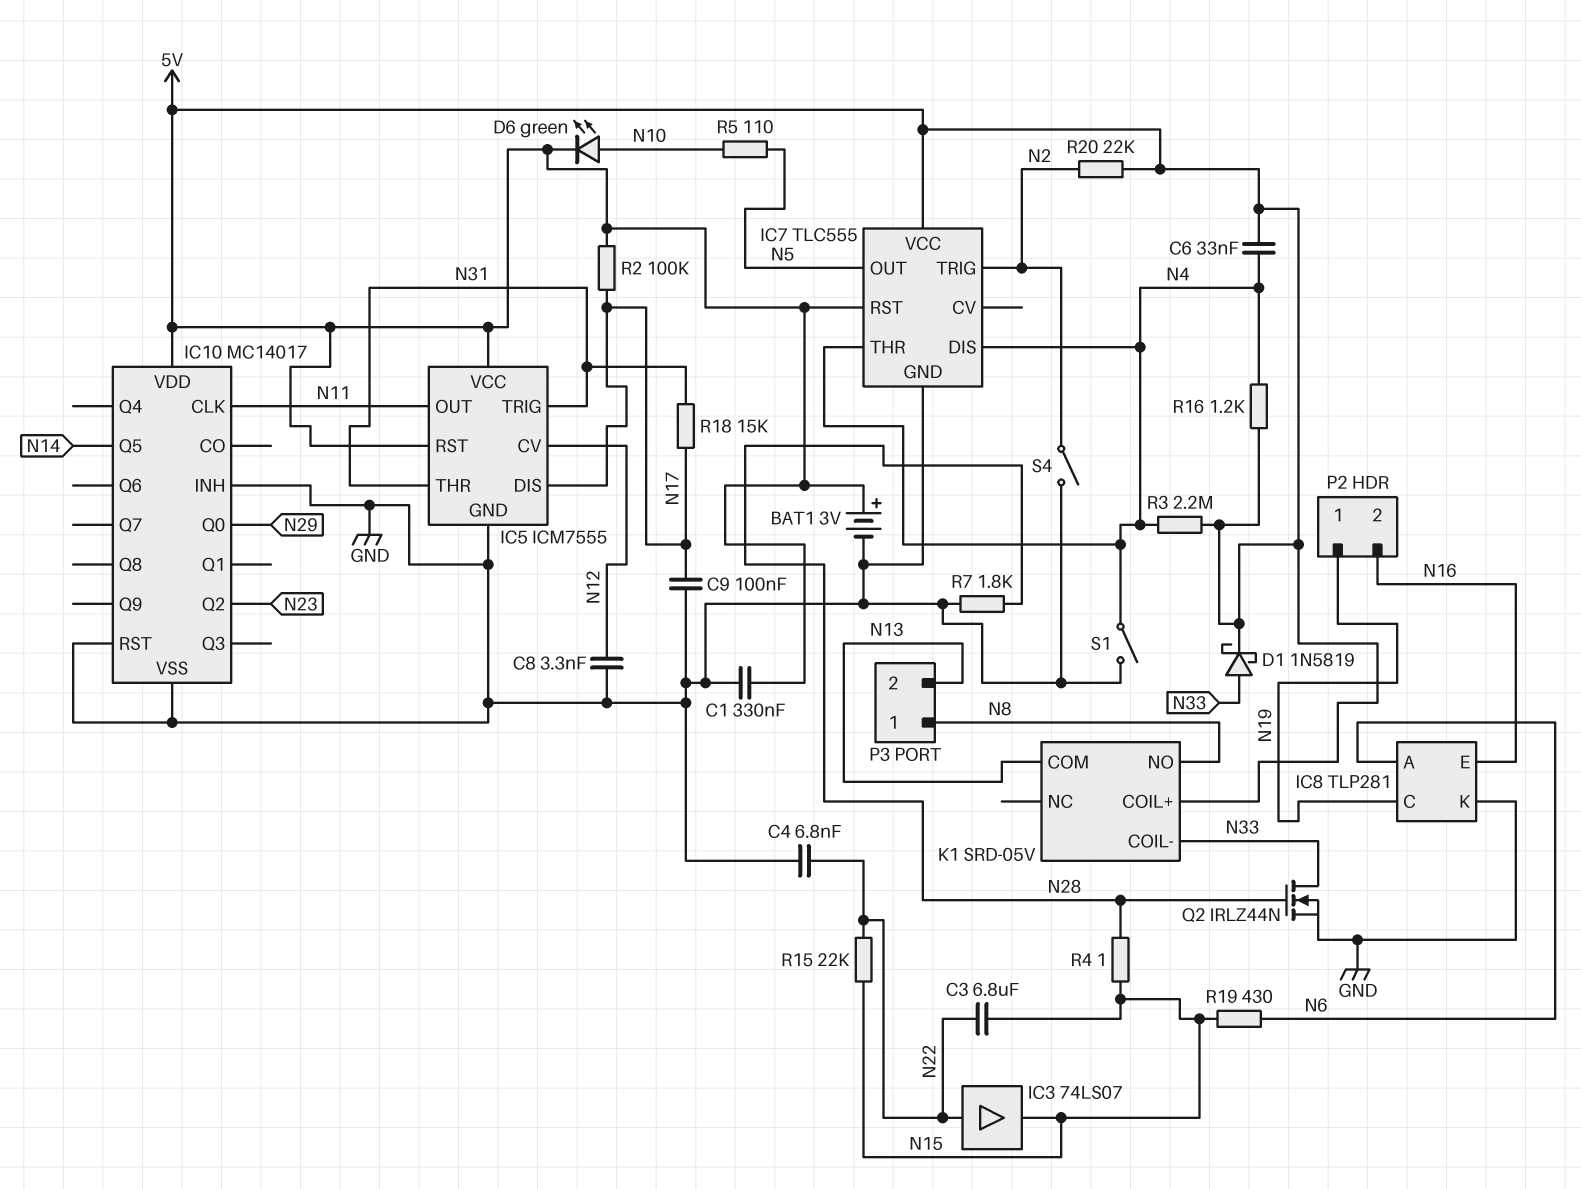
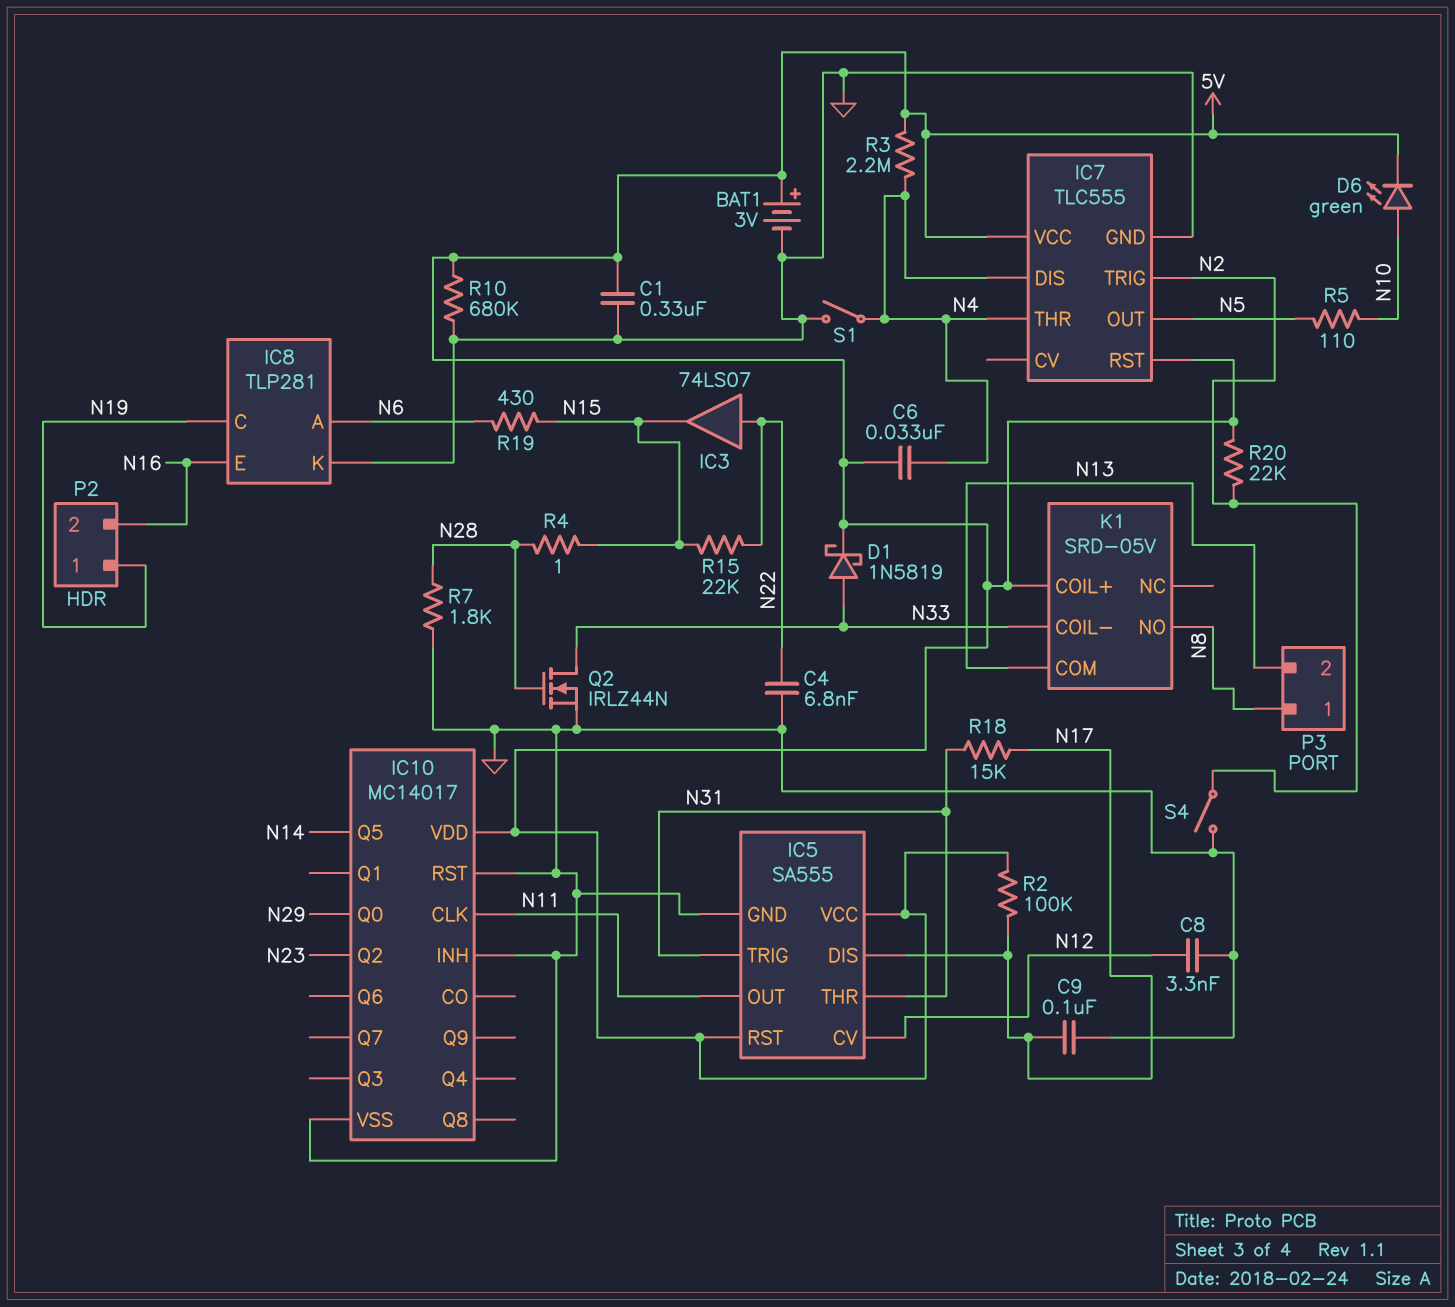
C3: 6.8uF (N15, N22) -> none
IC5: ICM7555 -> SA555
R10: none -> 680k (5V, GND)
R16: 1.2k (5V, N4) -> none

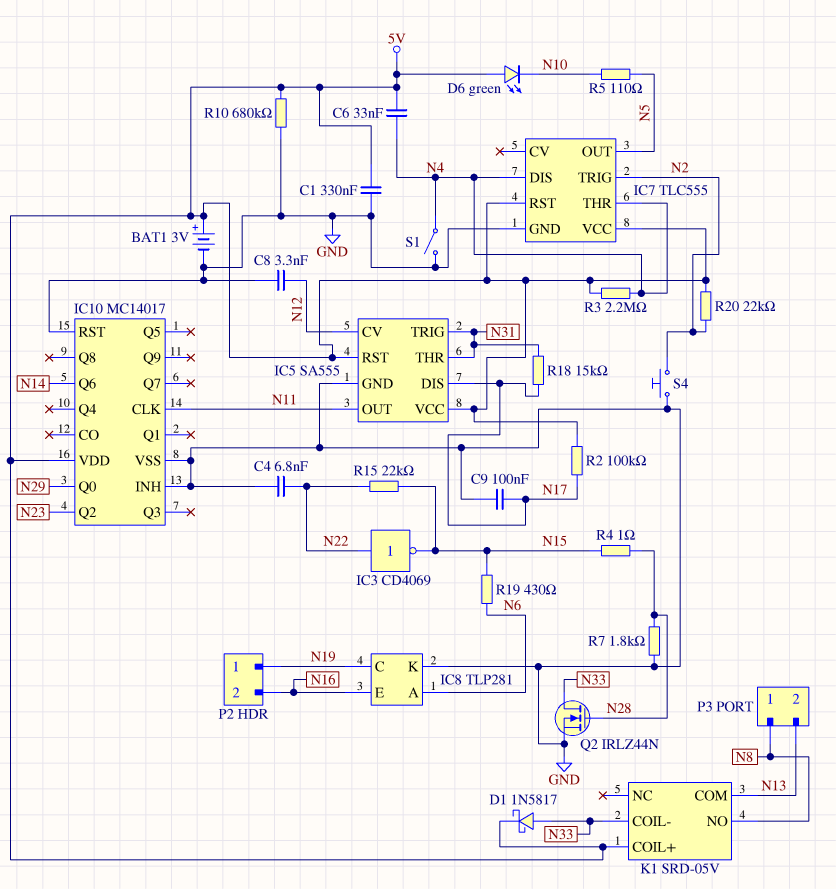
D1: schottky 1N5819 (A N33, K 5V) -> schottky 1N5817 (A N33, K 5V)
D6: LED green (A N10, K 5V) -> LED green (A 5V, K N10)
IC3: buffer 74LS07 (in N22, out N15) -> NOT CD4069 (in N22, out N15)
IC10 pin Q5: N14 -> none
IC10 pin Q6: none -> N14
S4: switch (GND, N2) -> button (GND, N2)

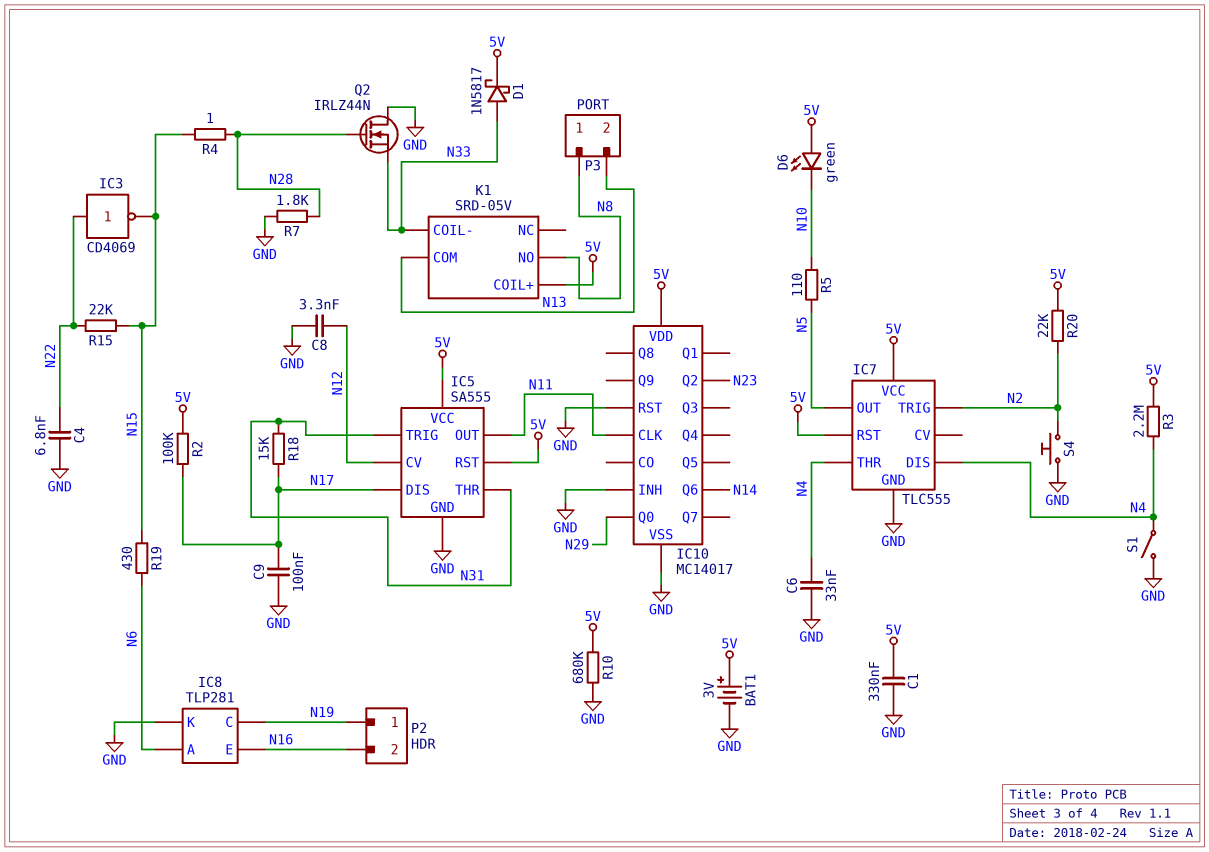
C6: 33nF (5V, N4) -> 33nF (GND, N4)
Q2: NMOS IRLZ44N (G N28, D N33, S GND) -> NMOS IRLZ44N (G N28, D GND, S N33)

